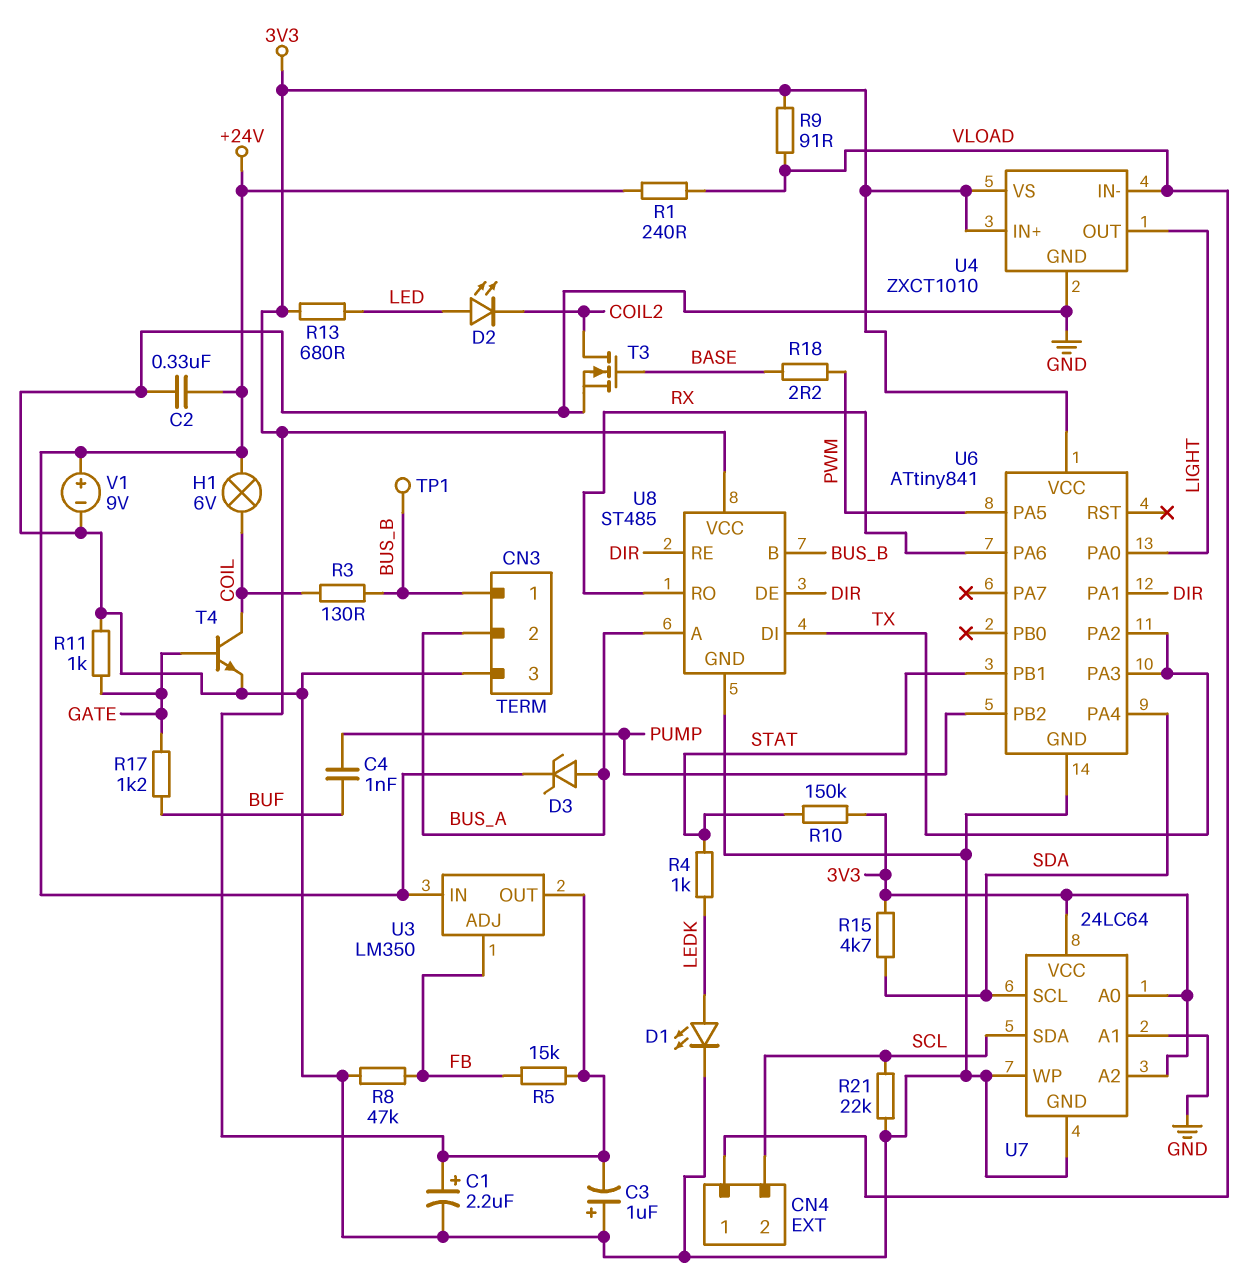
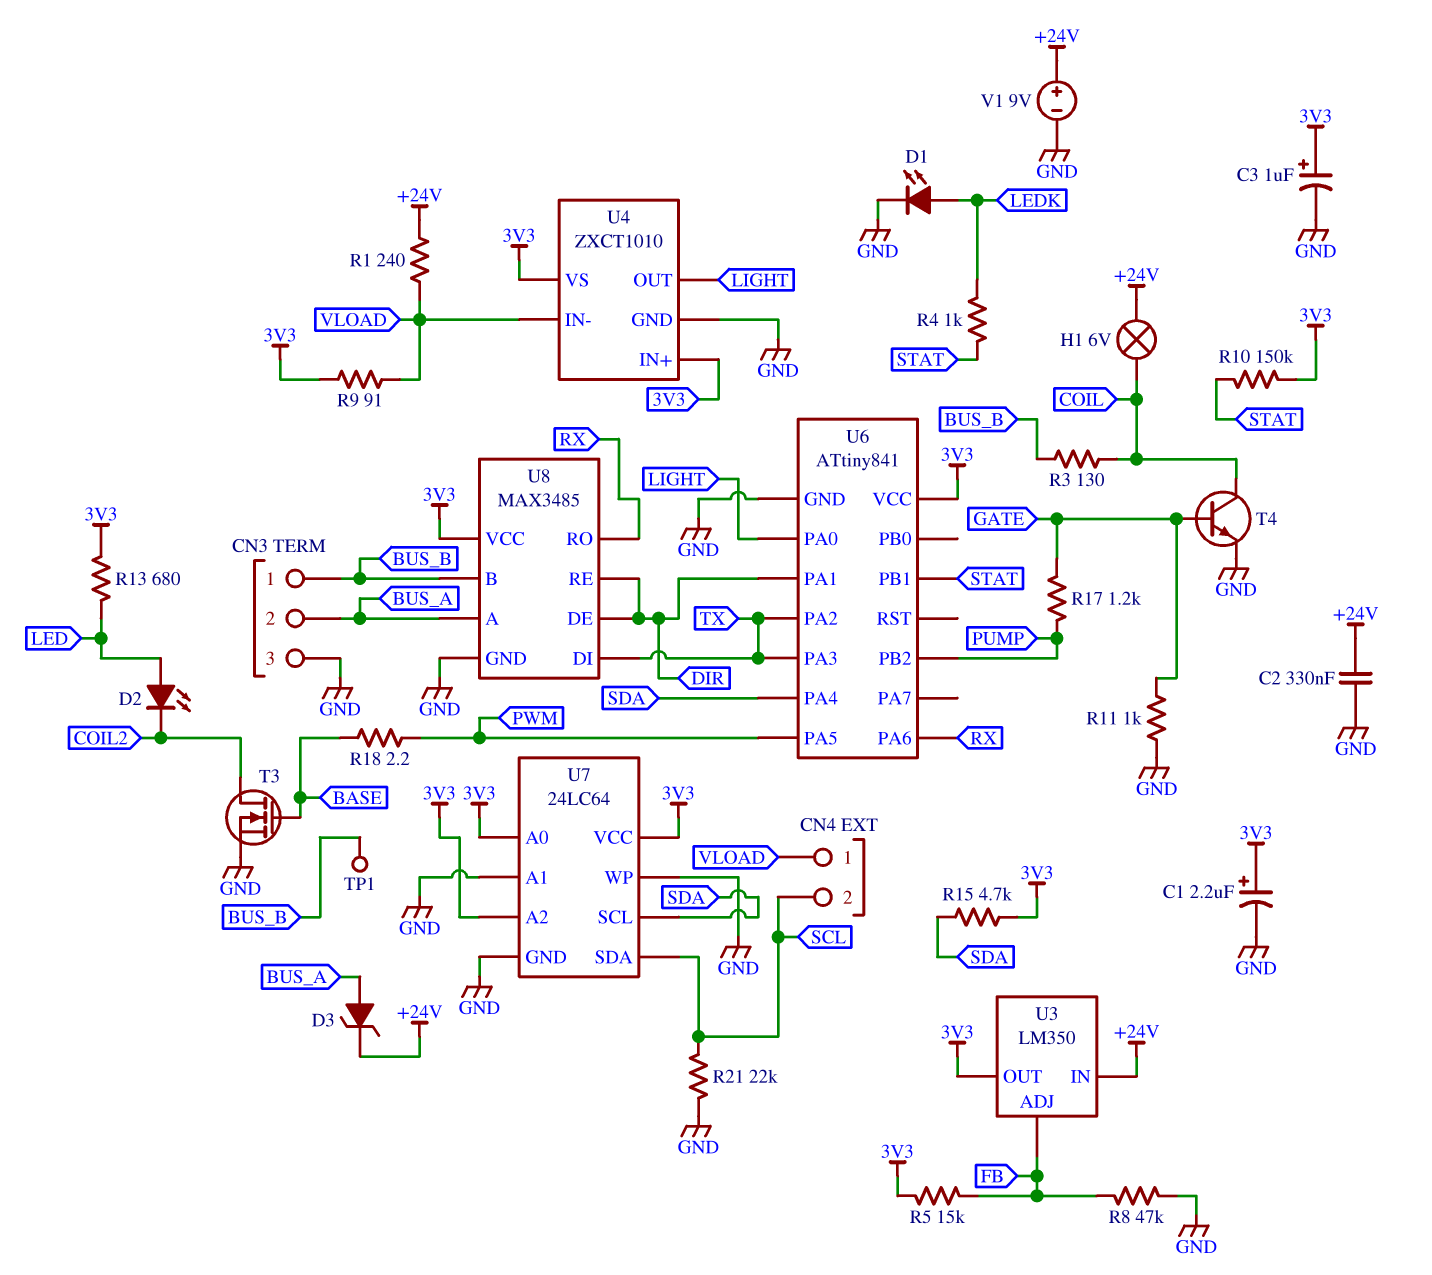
C3: 1uF (plus GND, minus 3V3) -> 1uF (plus 3V3, minus GND)
C4: 1nF (BUF, PUMP) -> none
R17: 1.2k (BUF, GATE) -> 1.2k (GATE, PUMP)
U8: ST485 -> MAX3485

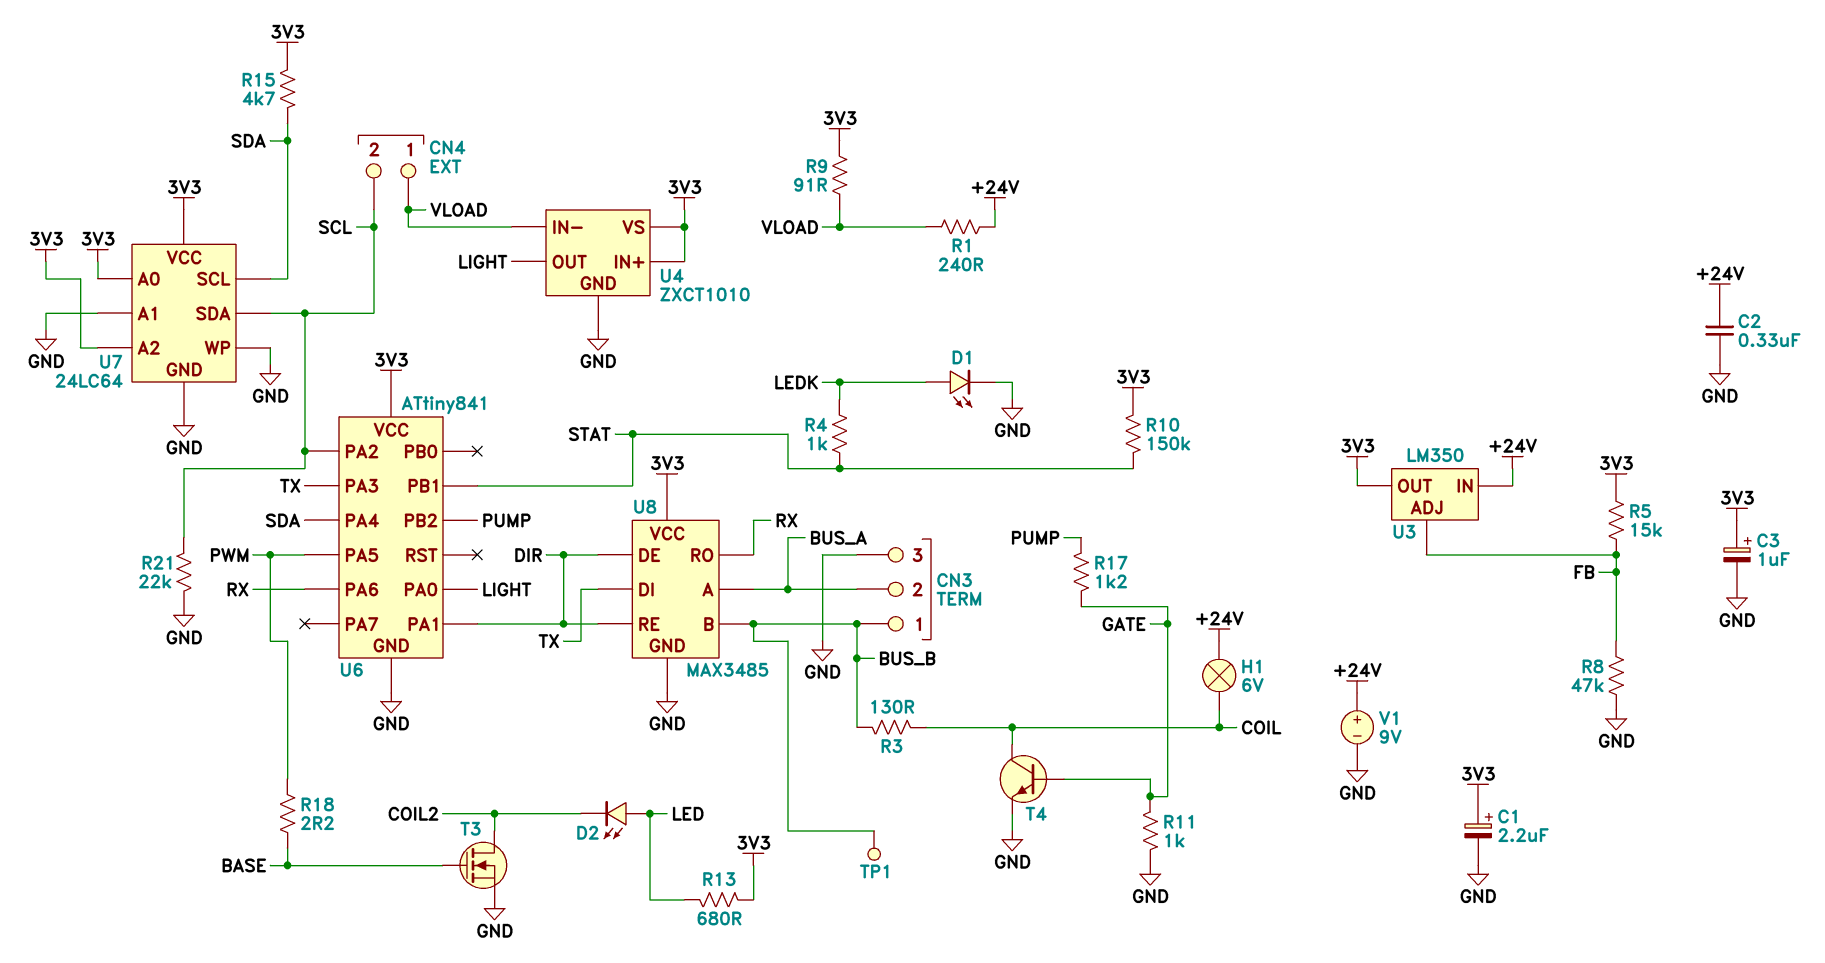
D3: zener (A BUS_A, K +24V) -> none
U6 pin PA2: TX -> SCL

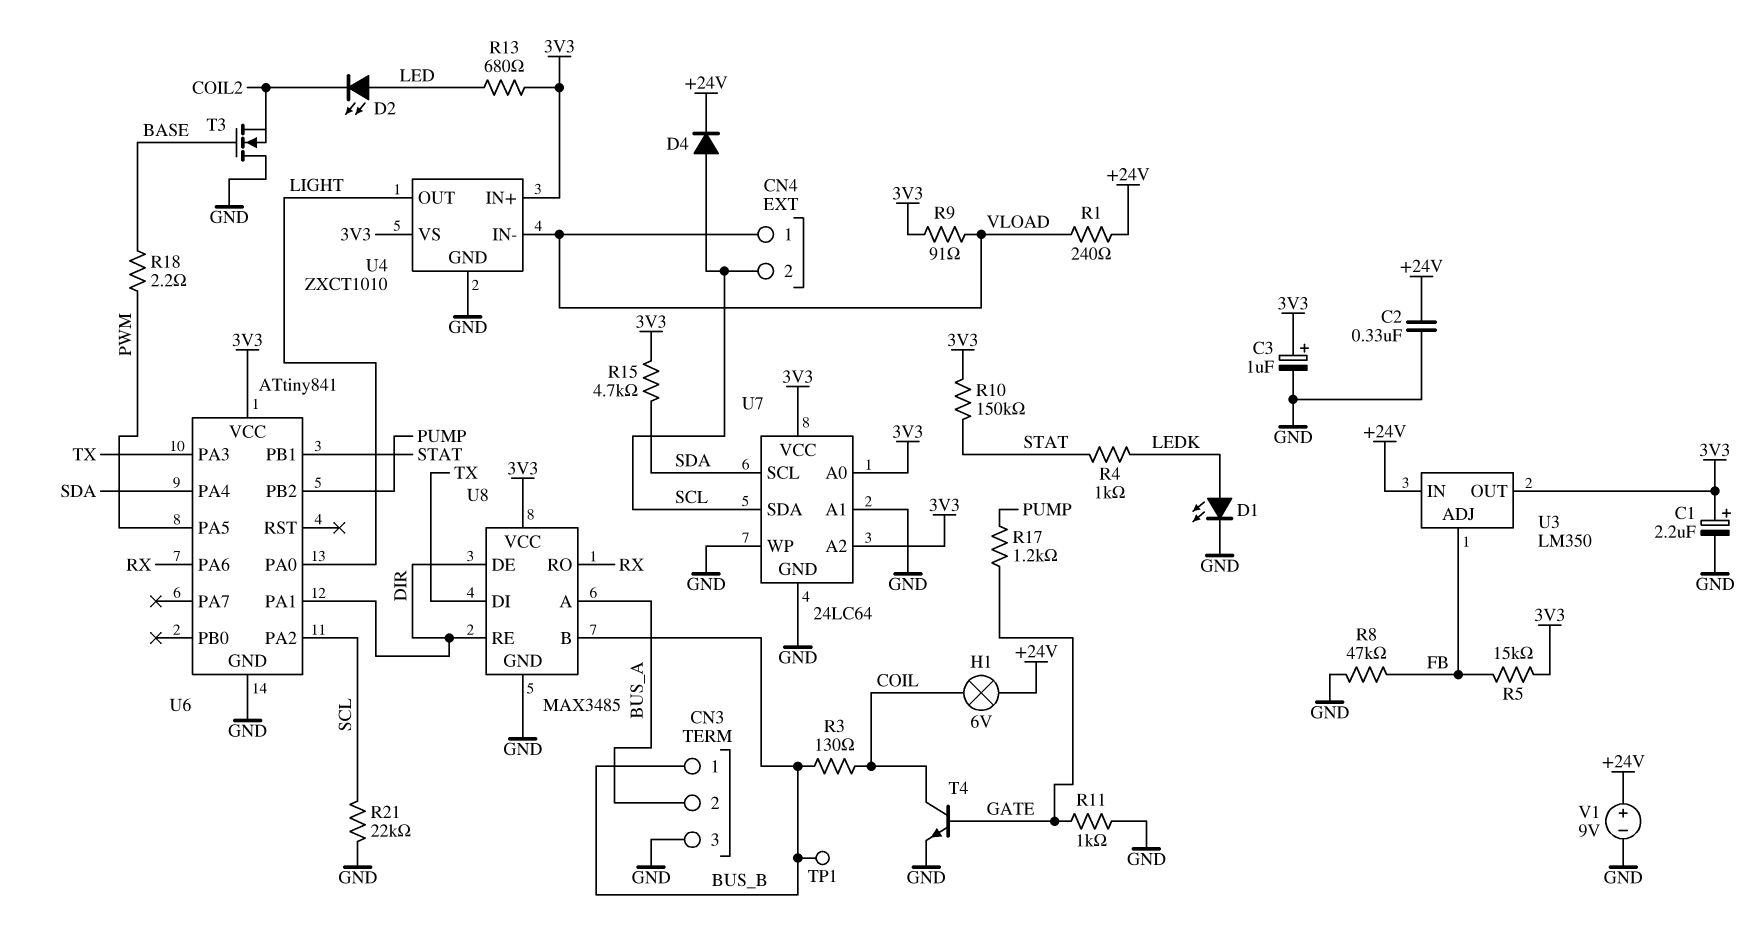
D4: none -> diode (A SCL, K +24V)
T3: NMOS (G BASE, D COIL2, S GND) -> NMOS (G BASE, D GND, S COIL2)

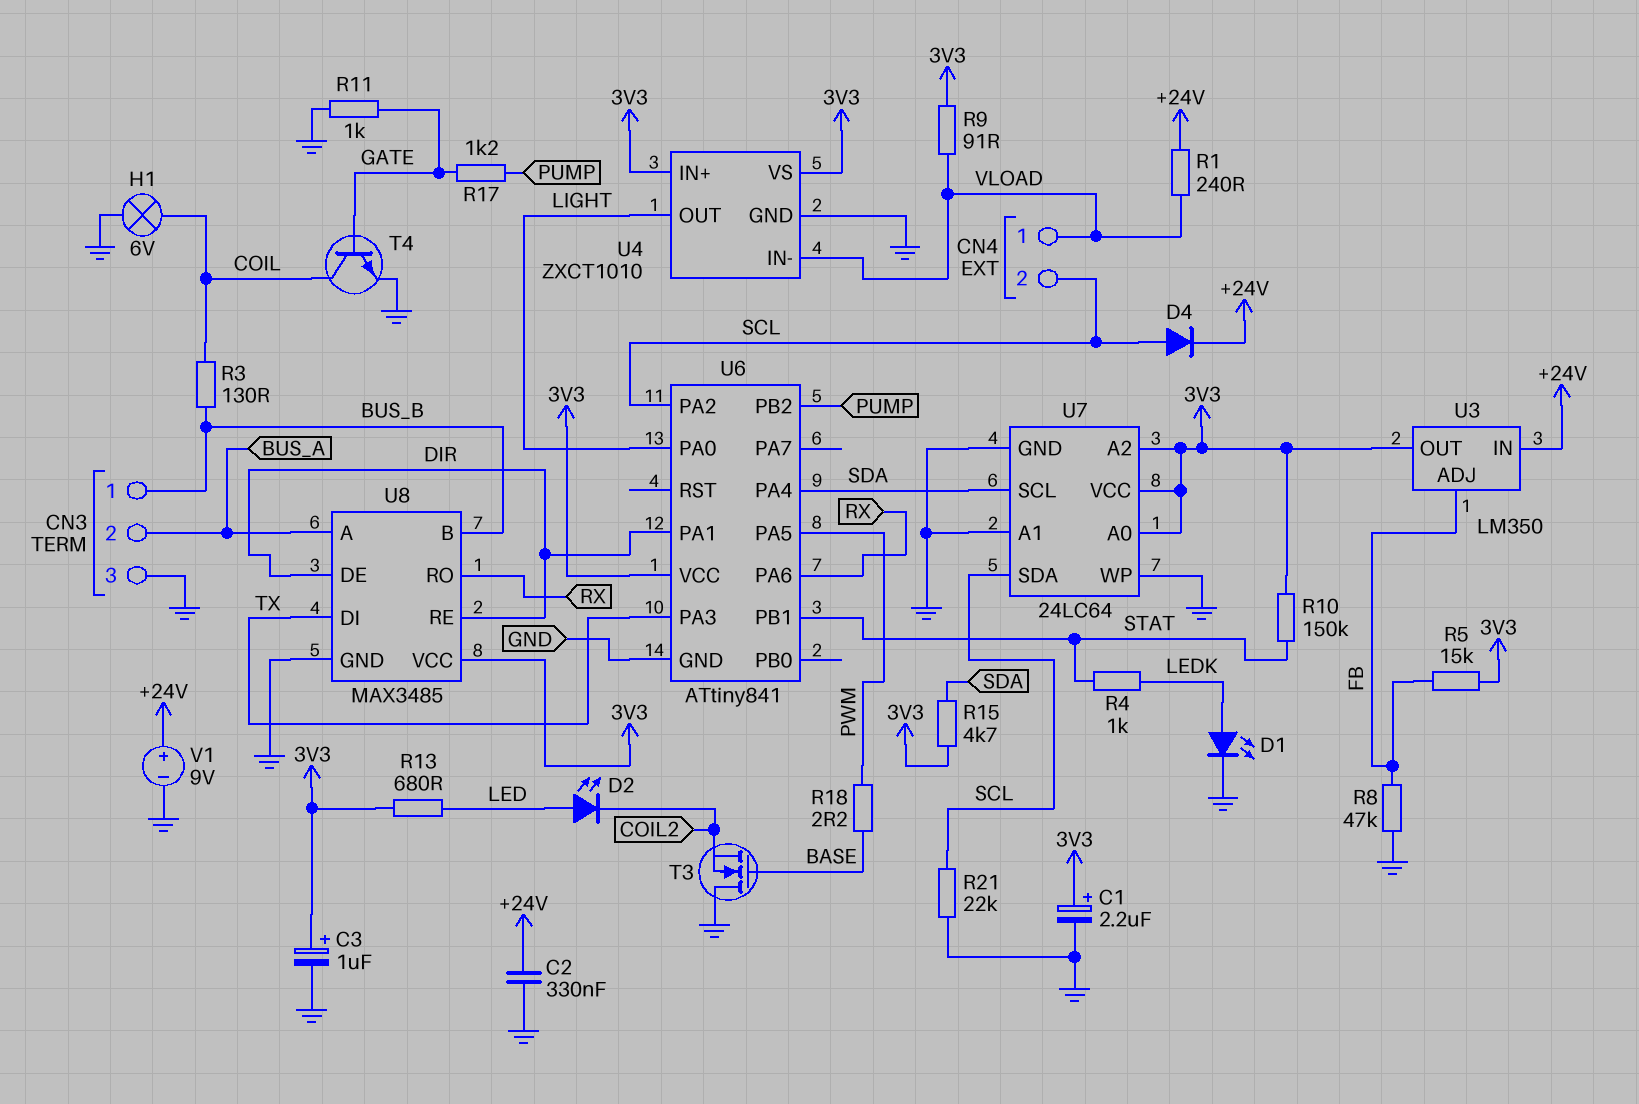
H1: lamp 6V (+24V, COIL) -> lamp 6V (COIL, GND)
TP1: test point (BUS_B) -> none

